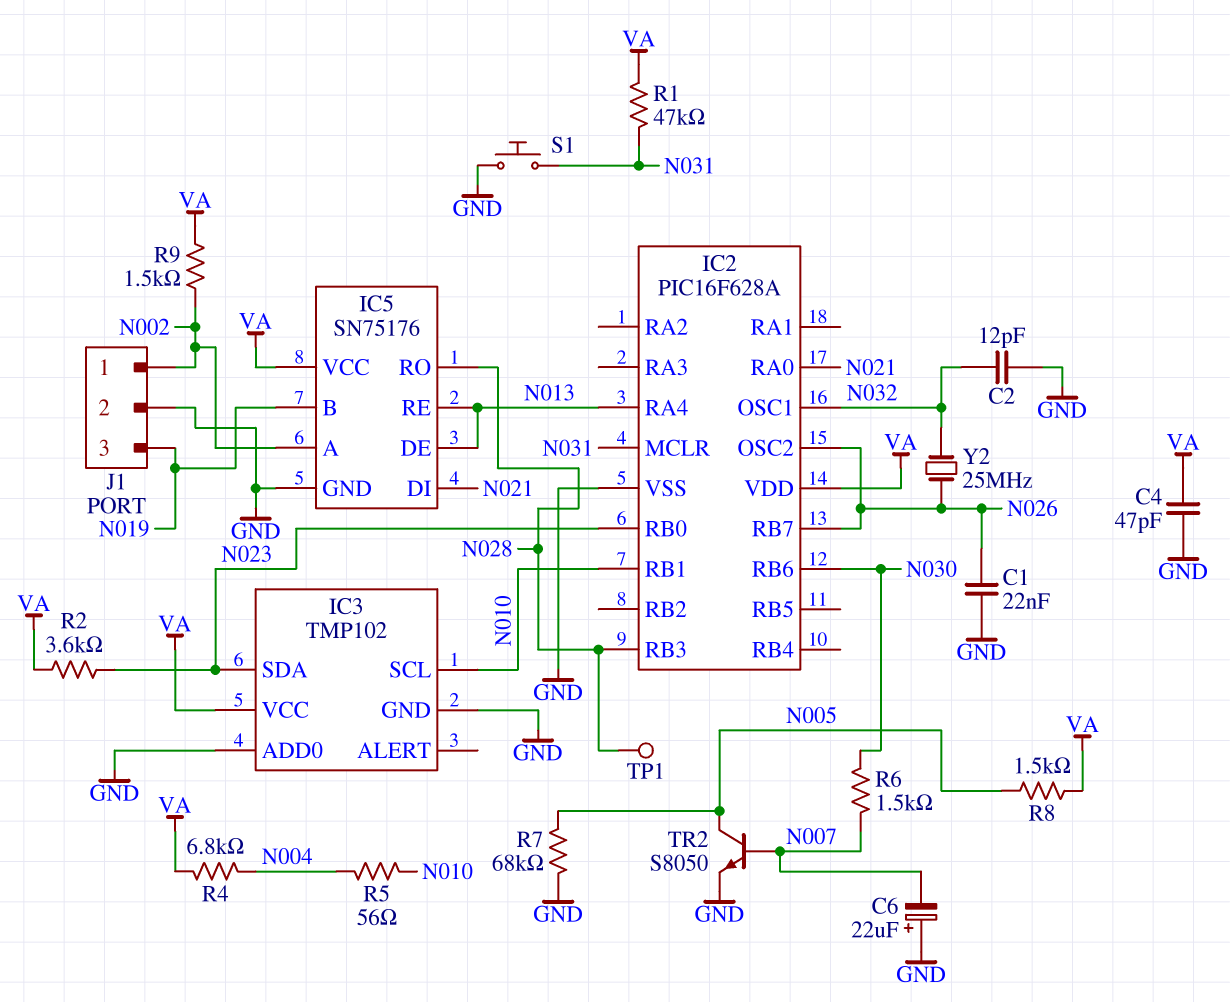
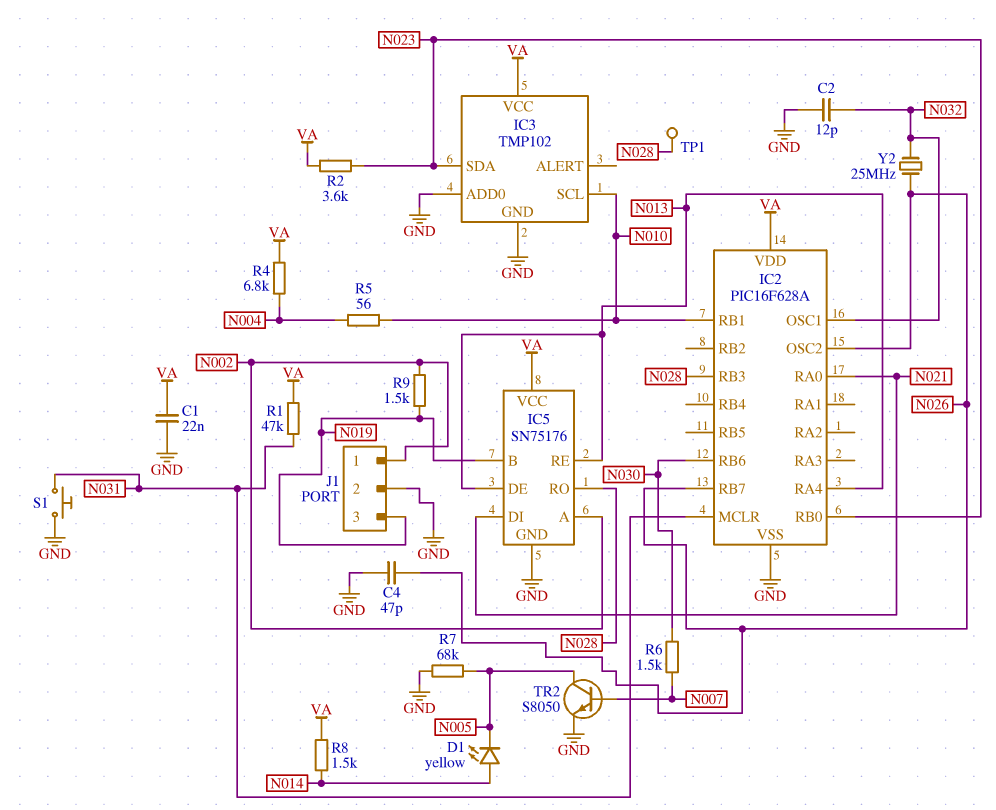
C1: 22nF (GND, N026) -> 22nF (GND, VA)
C4: 47pF (GND, VA) -> 47pF (GND, N026)
C6: 22uF (plus GND, minus N007) -> none
D1: none -> LED yellow (A N014, K N005)
R8: 1.5k (N005, VA) -> 1.5k (N014, VA)
R9: 1.5k (N002, VA) -> 1.5k (N002, N019)

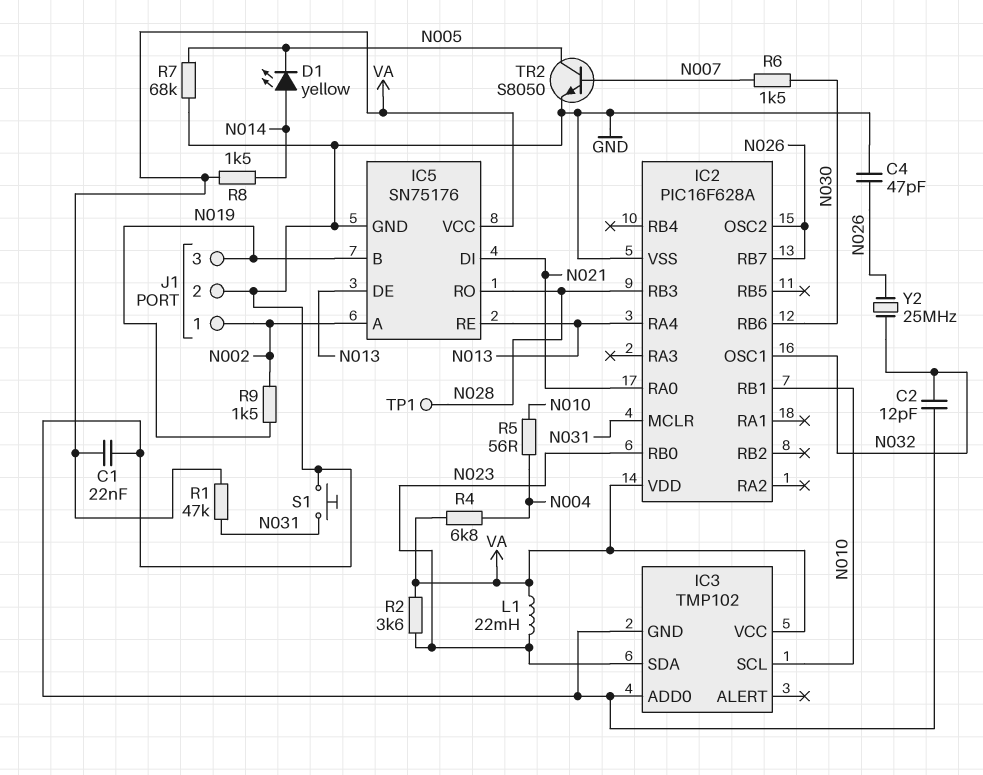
L1: none -> 22mH (N023, VA)

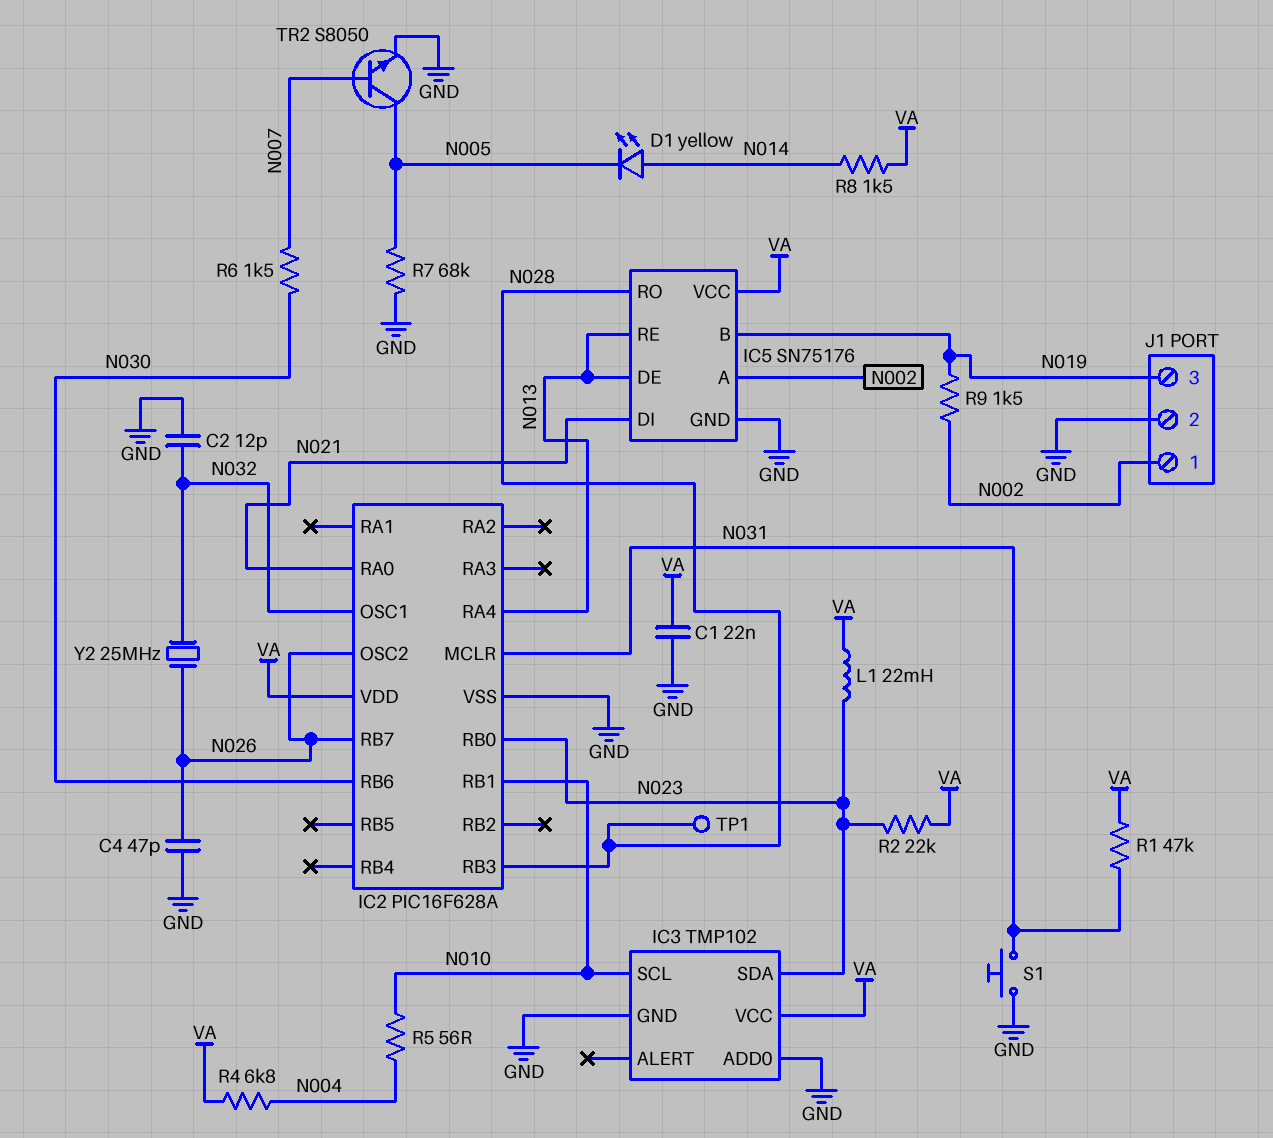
R2: 3.6k (N023, VA) -> 22k (N023, VA)

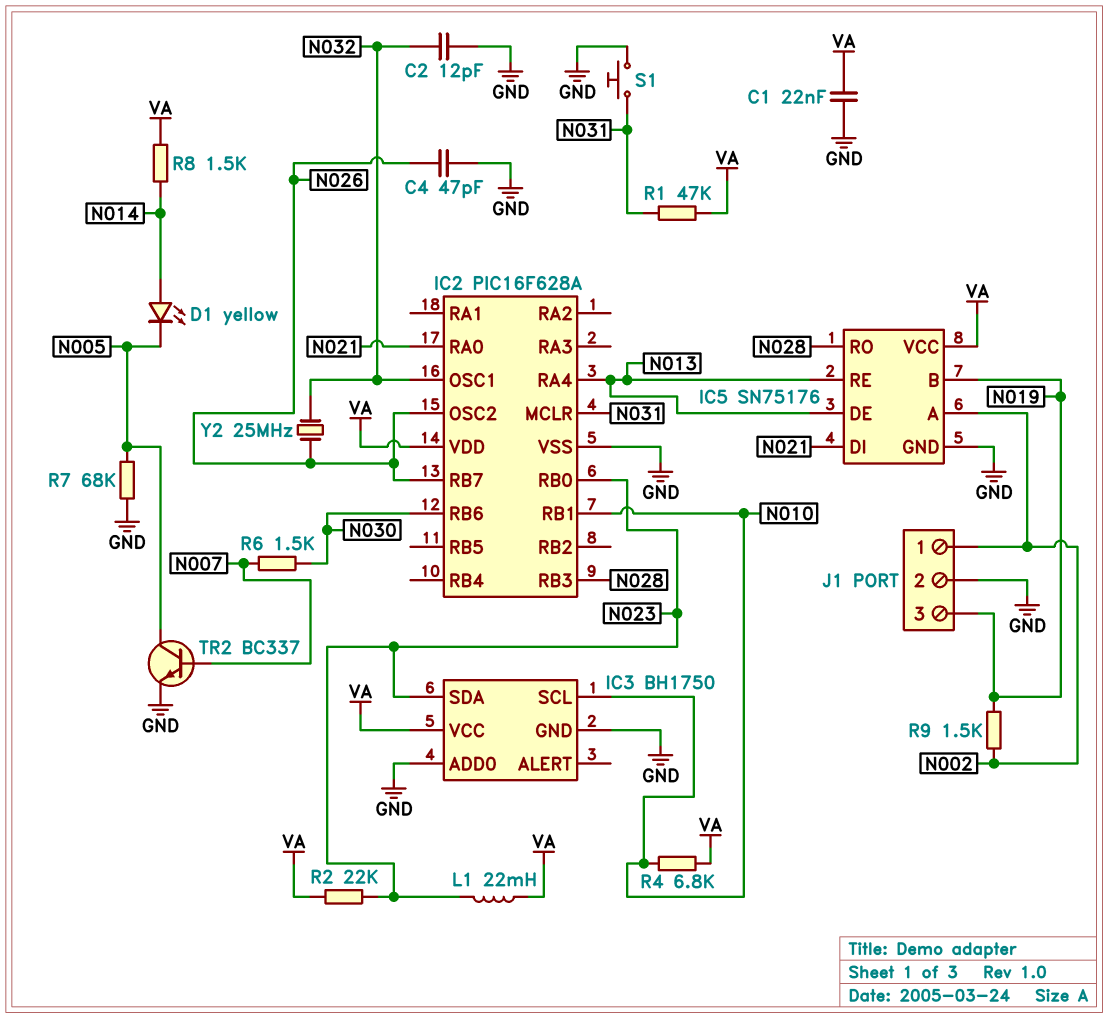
IC3: TMP102 -> BH1750
R4: 6.8k (N004, VA) -> 6.8k (N010, VA)
R5: 56 (N004, N010) -> none
TP1: test point (N028) -> none
TR2: NPN S8050 (B N007, C N005, E GND) -> NPN BC337 (B N007, C N005, E GND)

